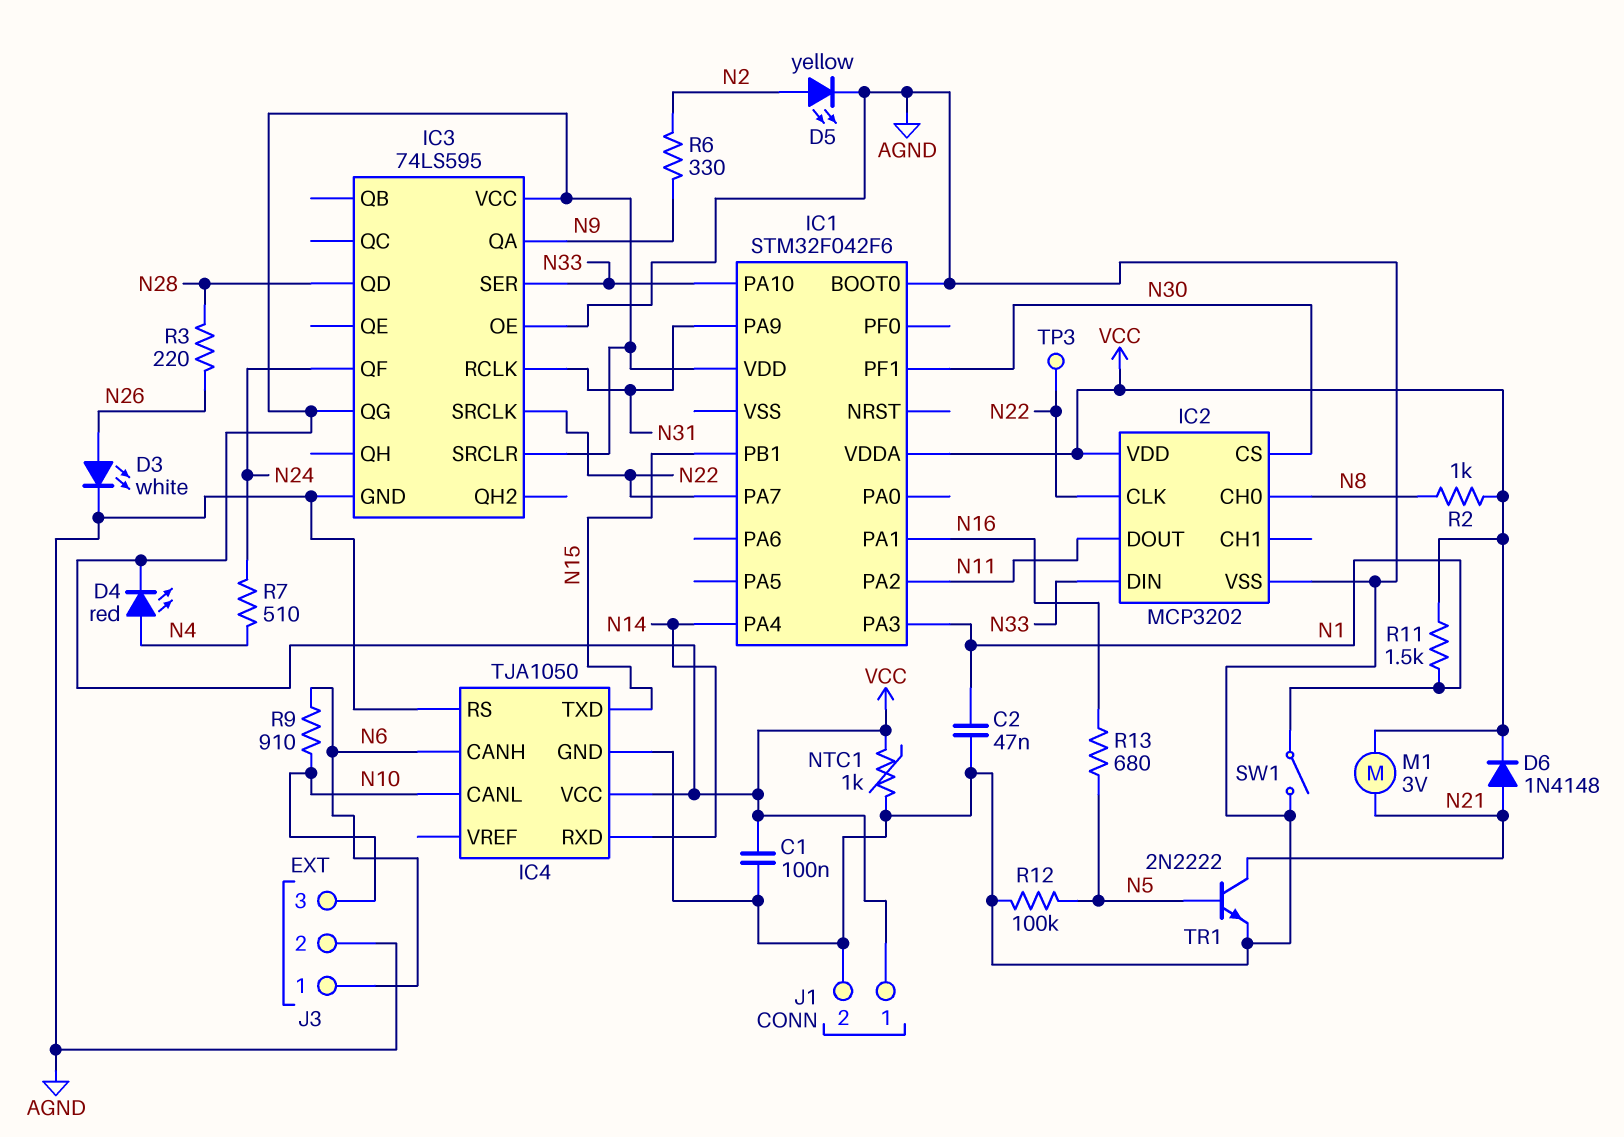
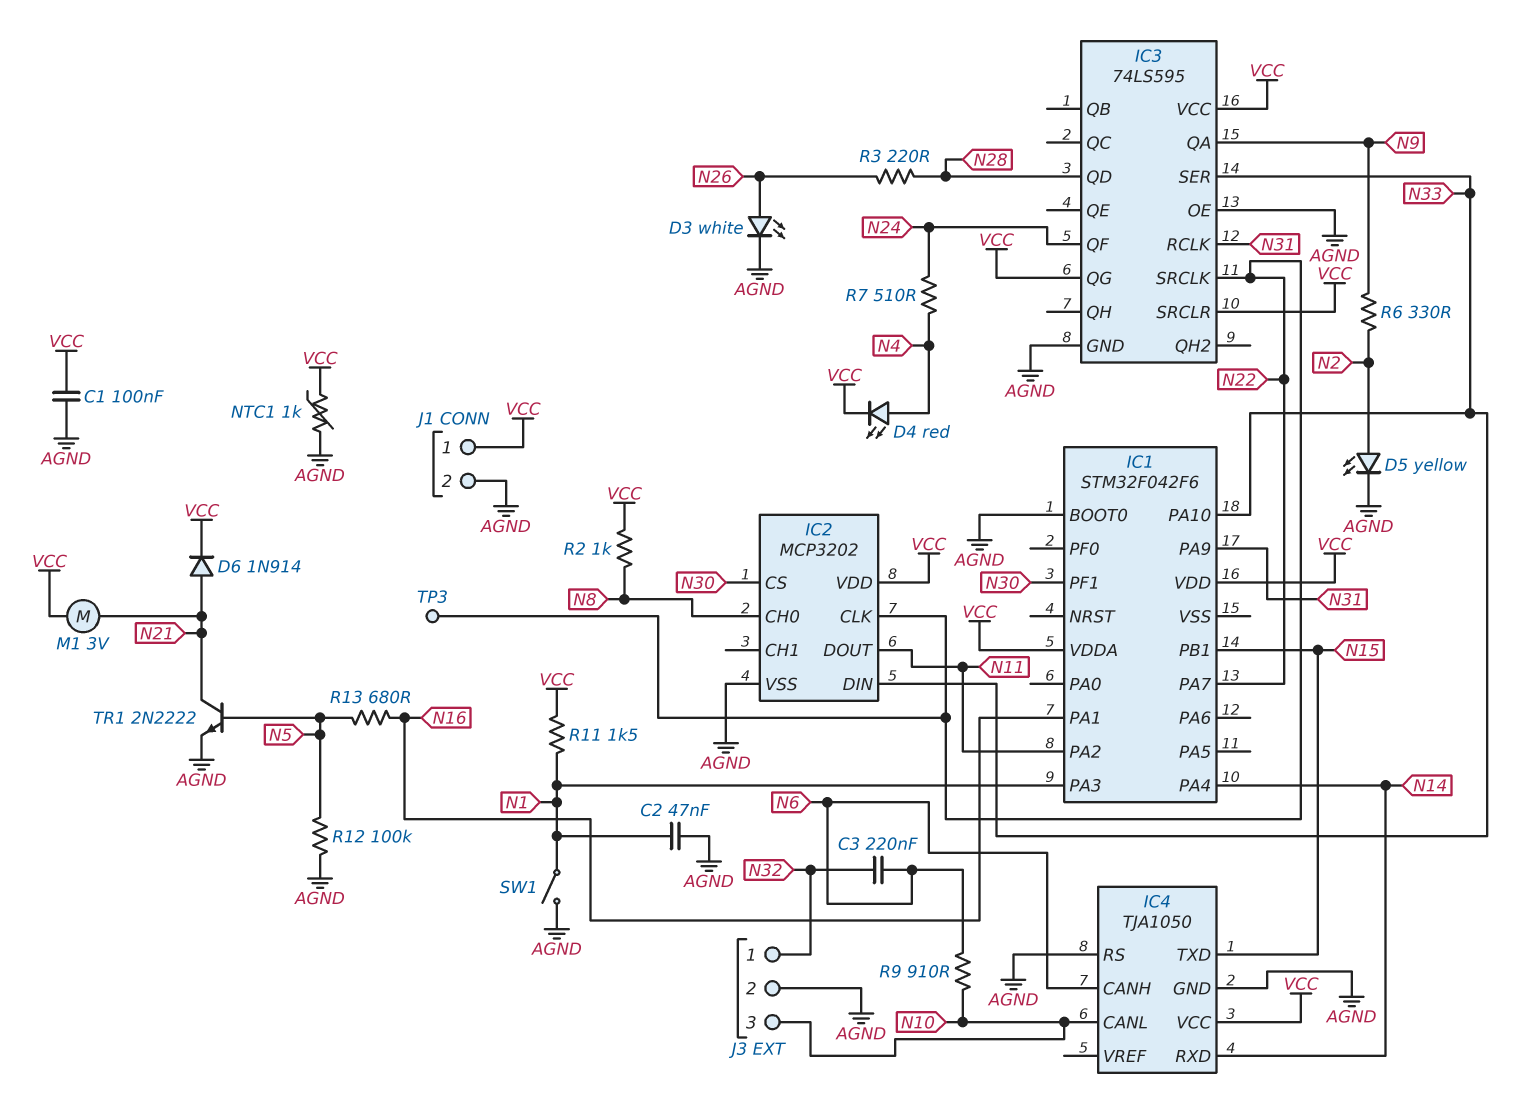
C3: none -> 220nF (N6, N32)
D6: diode 1N4148 (A N21, K VCC) -> diode 1N914 (A N21, K VCC)
J3 pin 1: N6 -> N32

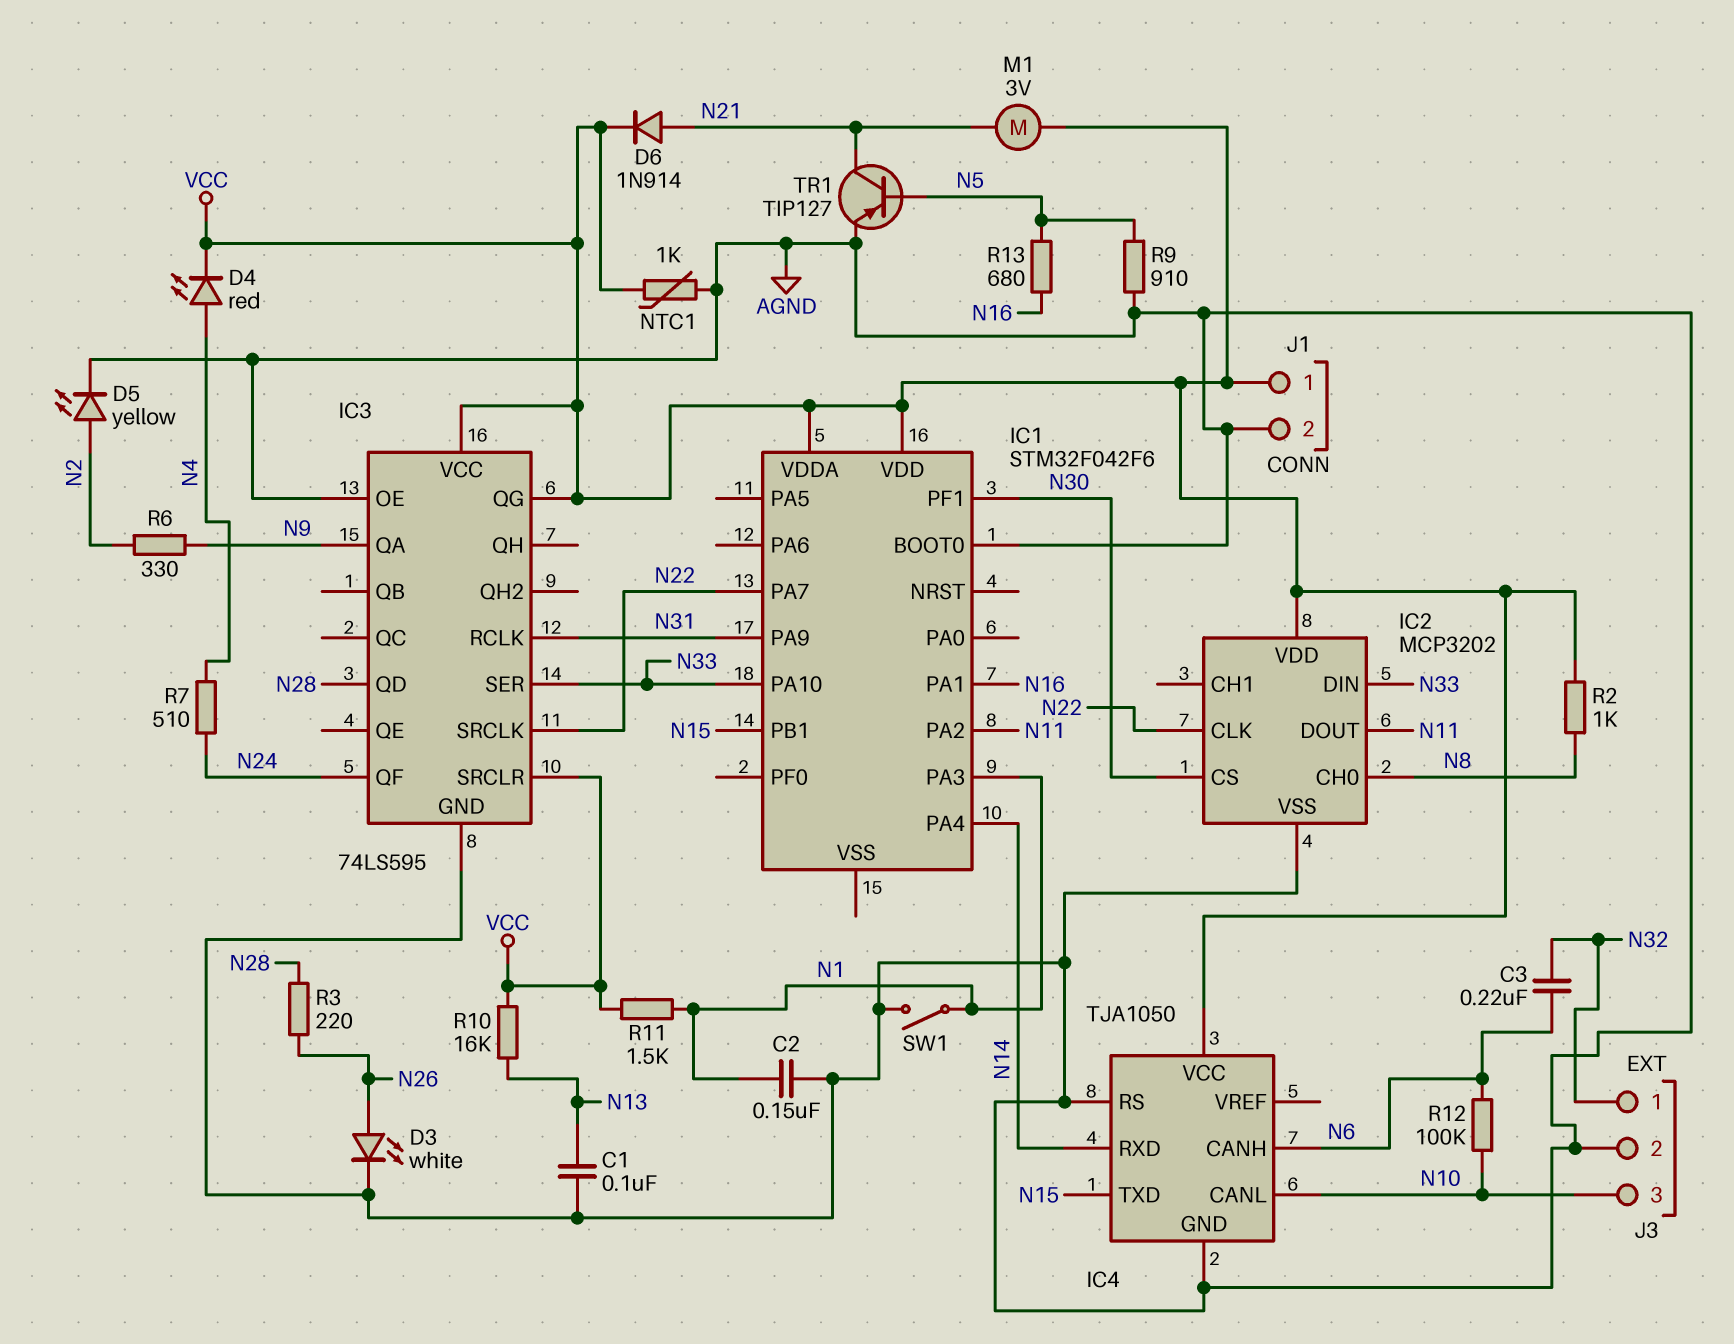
C1: 100nF (AGND, VCC) -> 100nF (AGND, N13)
C2: 47nF (AGND, N1) -> 150nF (AGND, N1)
R9: 910 (N6, N10) -> 910 (AGND, N5)
R10: none -> 16k (N13, VCC)
R12: 100k (AGND, N5) -> 100k (N6, N10)
TP3: test point (N22) -> none
TR1: NPN 2N2222 (B N5, C N21, E AGND) -> PNP TIP127 (B N5, C N21, E AGND)

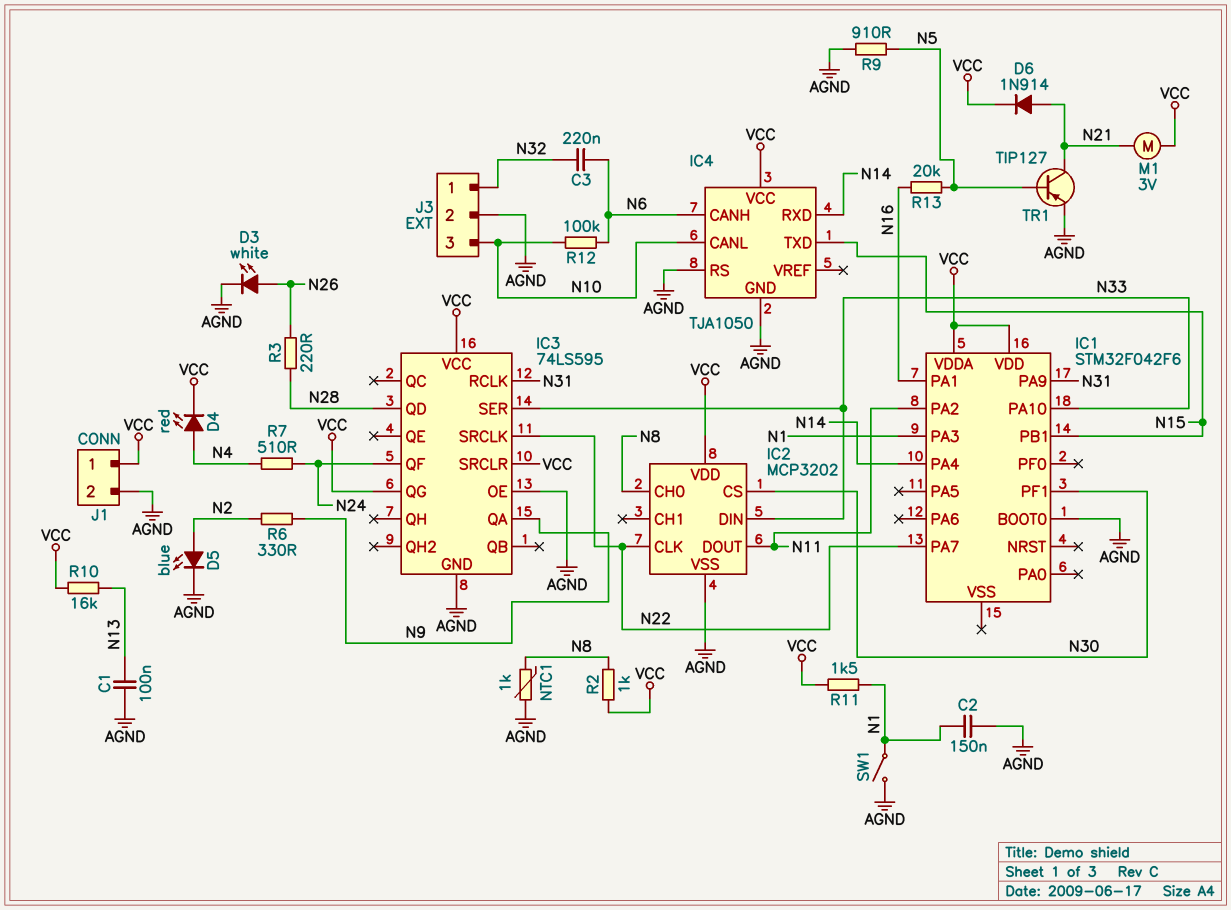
D5: LED yellow (A N2, K AGND) -> LED blue (A N2, K AGND)
NTC1: 1k (AGND, VCC) -> 1k (AGND, N8)
R13: 680 (N5, N16) -> 20k (N5, N16)

